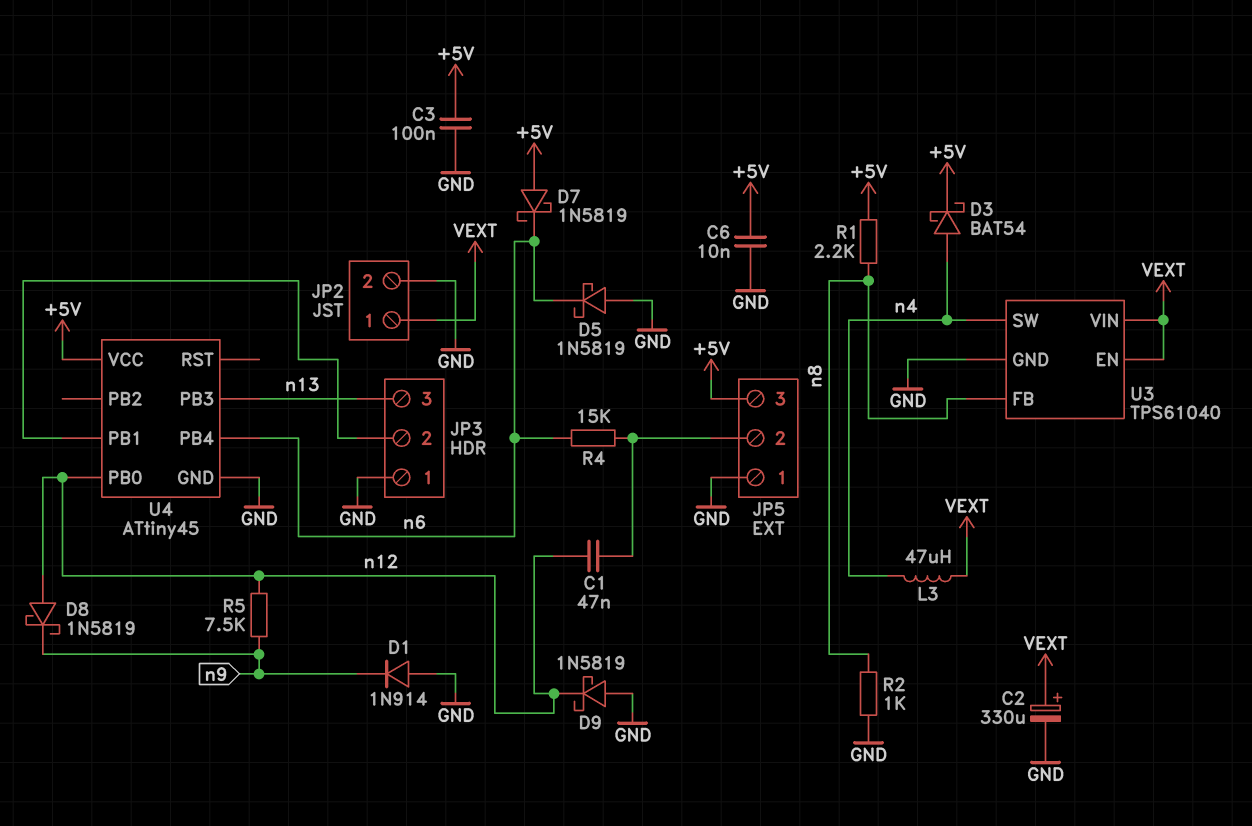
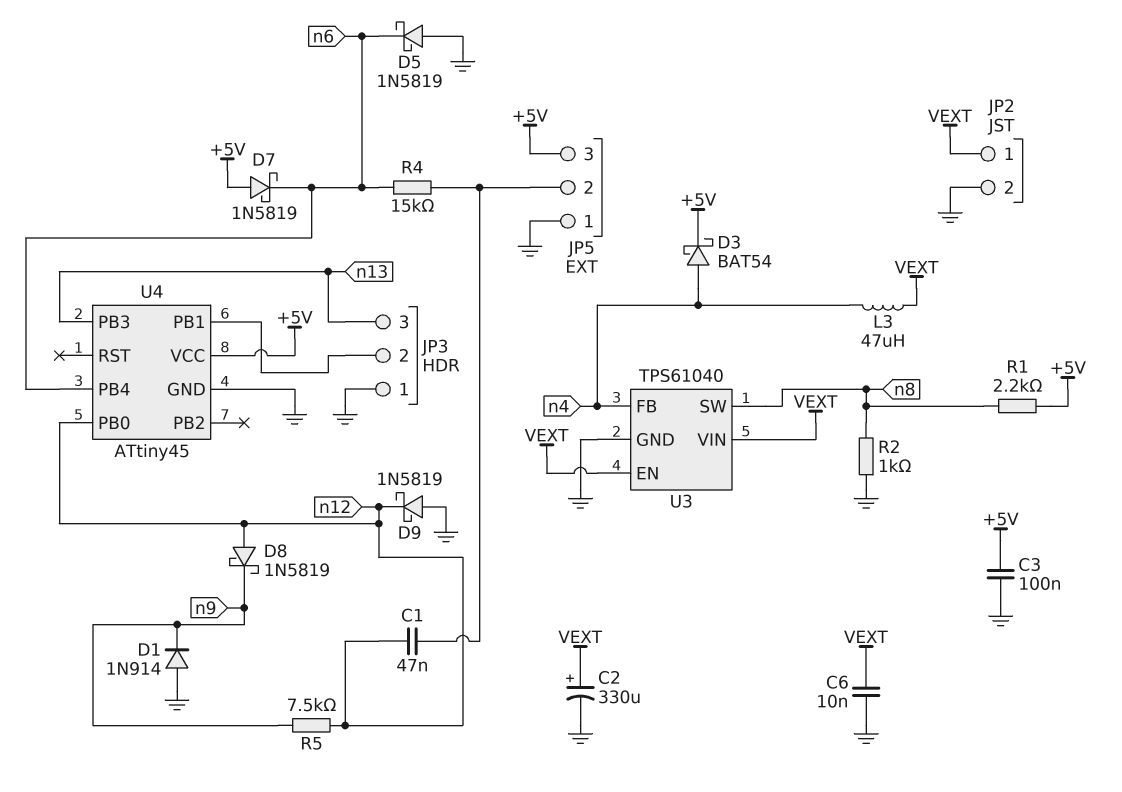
C6: 10nF (+5V, GND) -> 10nF (GND, VEXT)
U3 pin FB: n8 -> n4
U3 pin SW: n4 -> n8

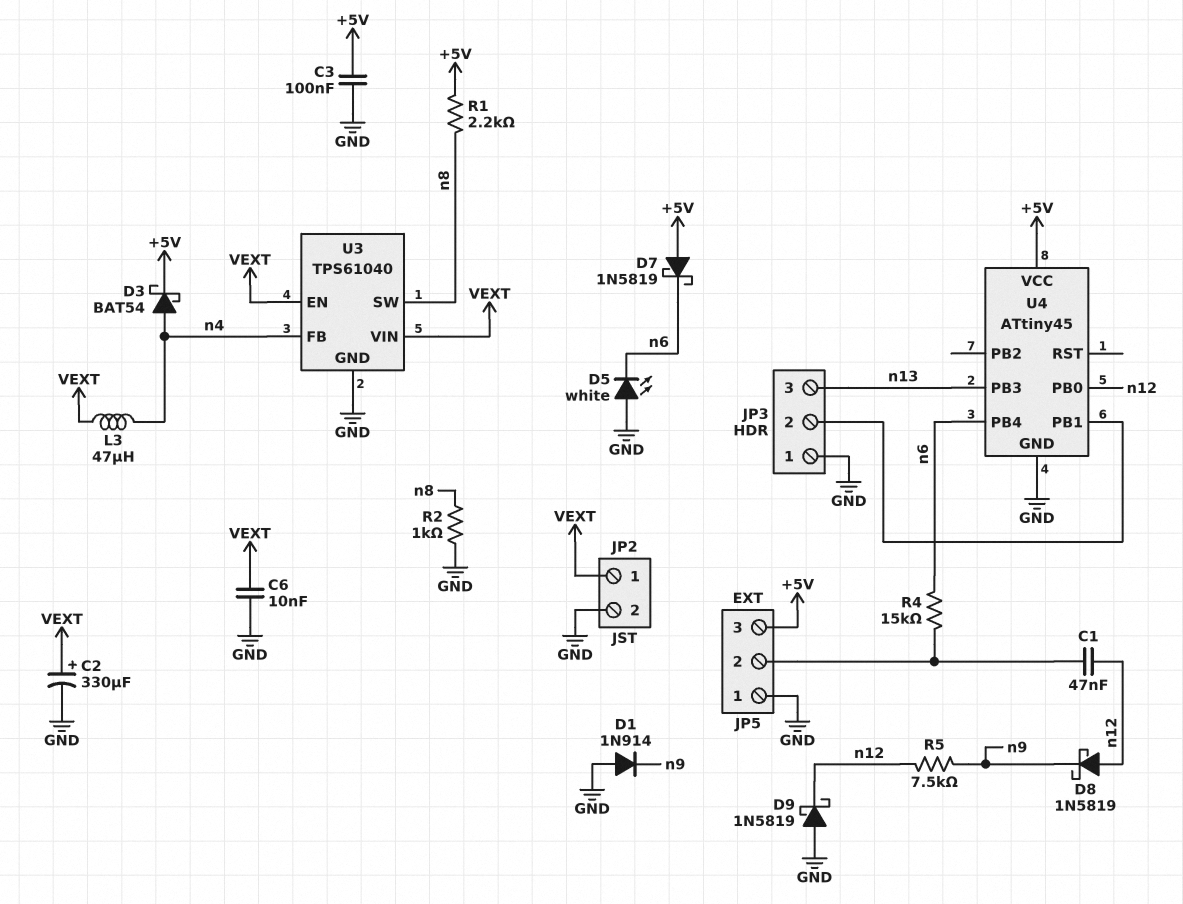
D5: schottky 1N5819 (A GND, K n6) -> LED white (A GND, K n6)

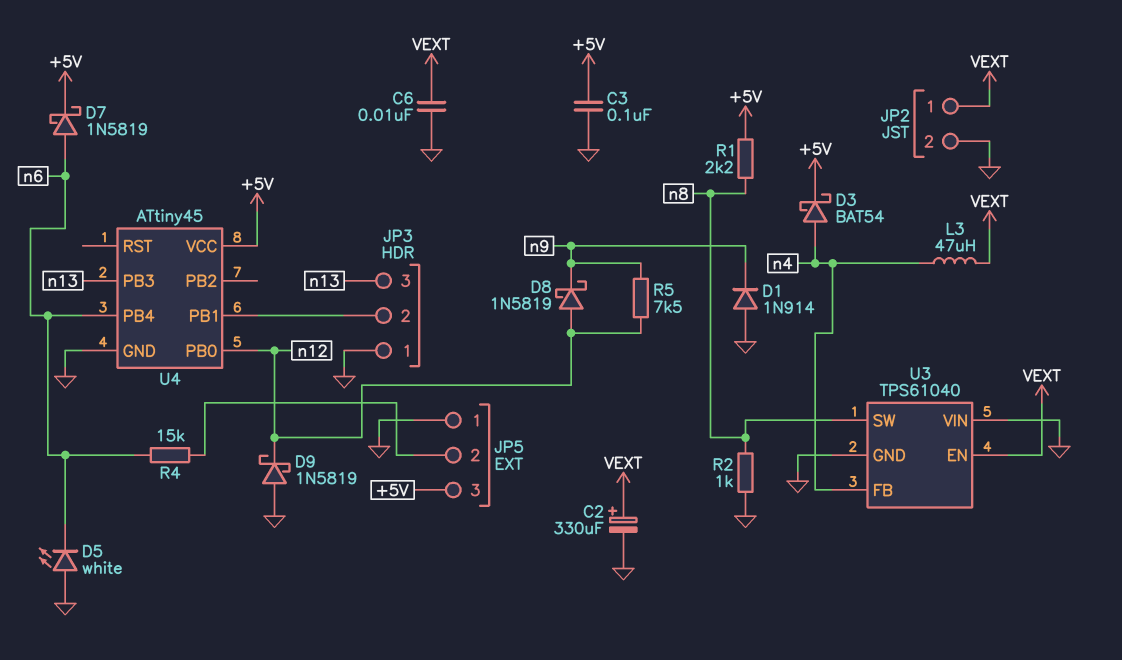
C1: 47nF (JP5/2, n12) -> none
D7: schottky 1N5819 (A +5V, K n6) -> schottky 1N5819 (A n6, K +5V)
U3 pin VIN: VEXT -> GND

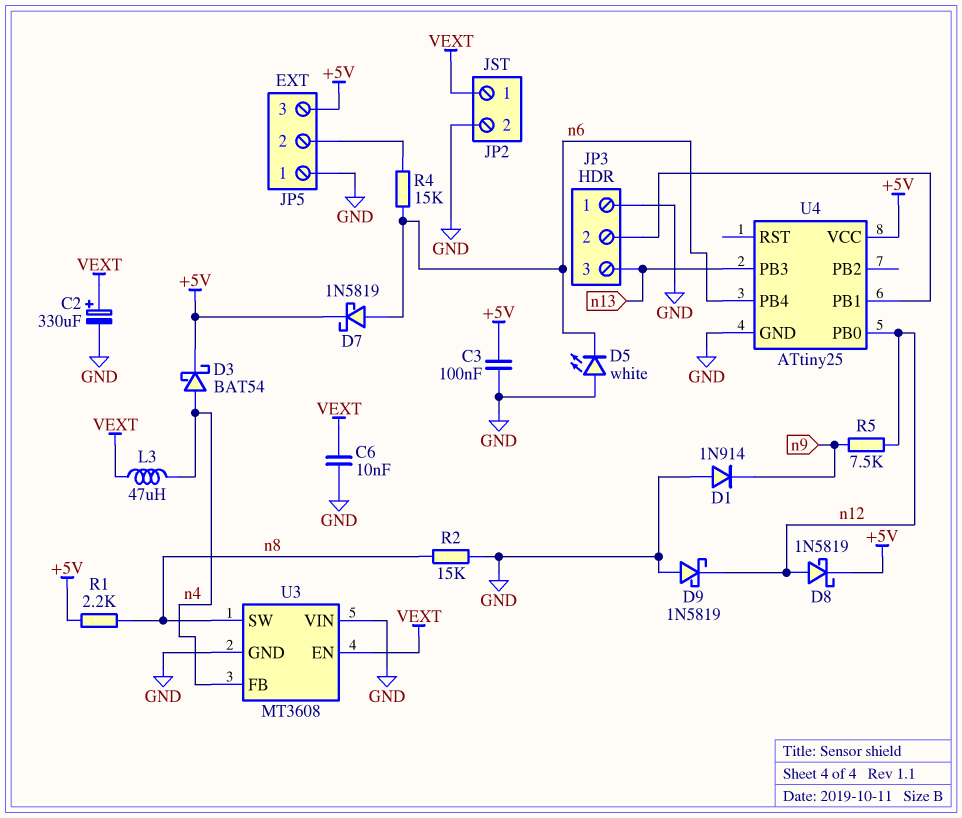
D8: schottky 1N5819 (A n12, K n9) -> schottky 1N5819 (A n12, K +5V)
R2: 1k (GND, n8) -> 15k (GND, n8)
U3: TPS61040 -> MT3608
U4: ATtiny45 -> ATtiny25

